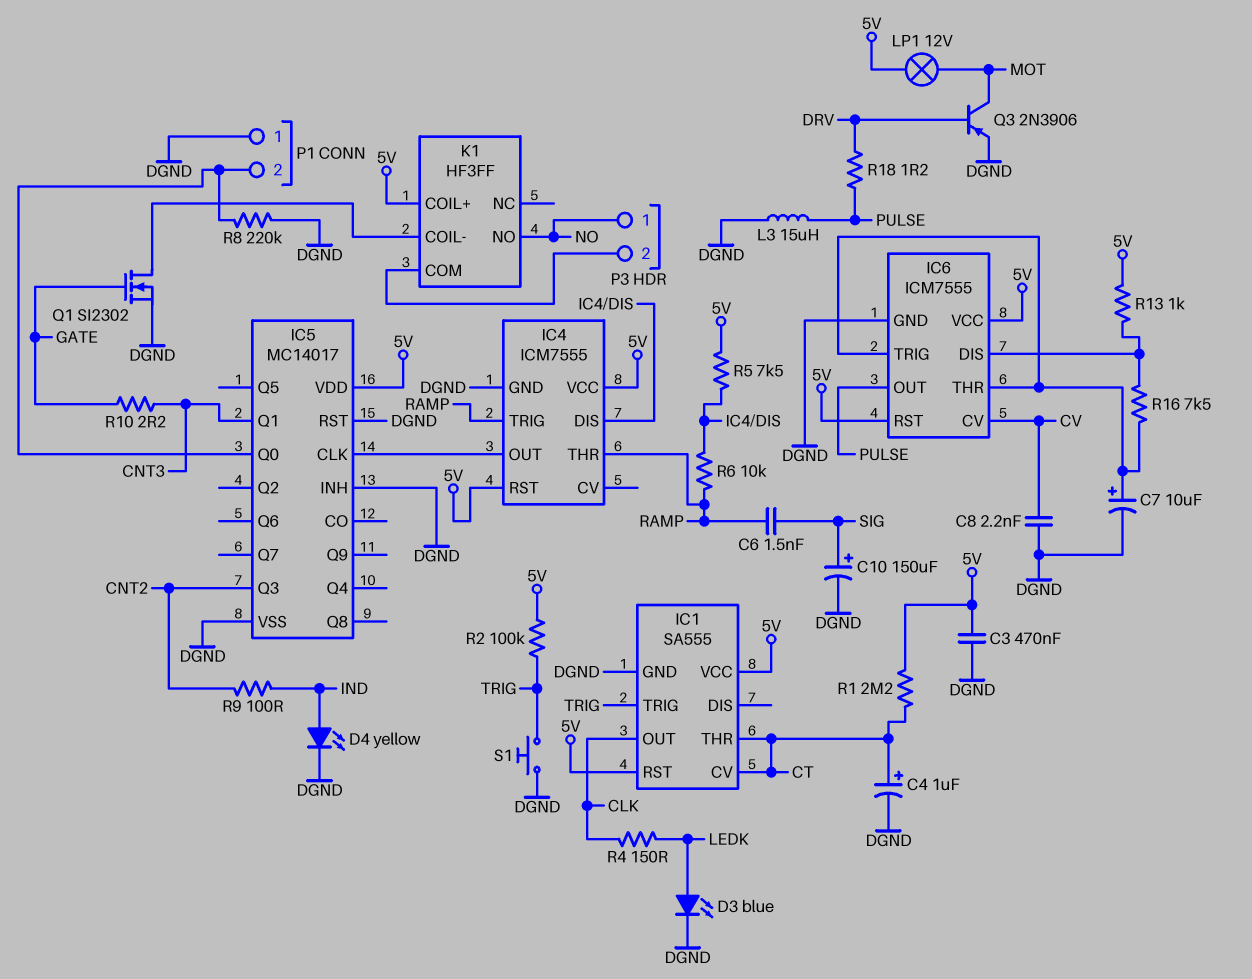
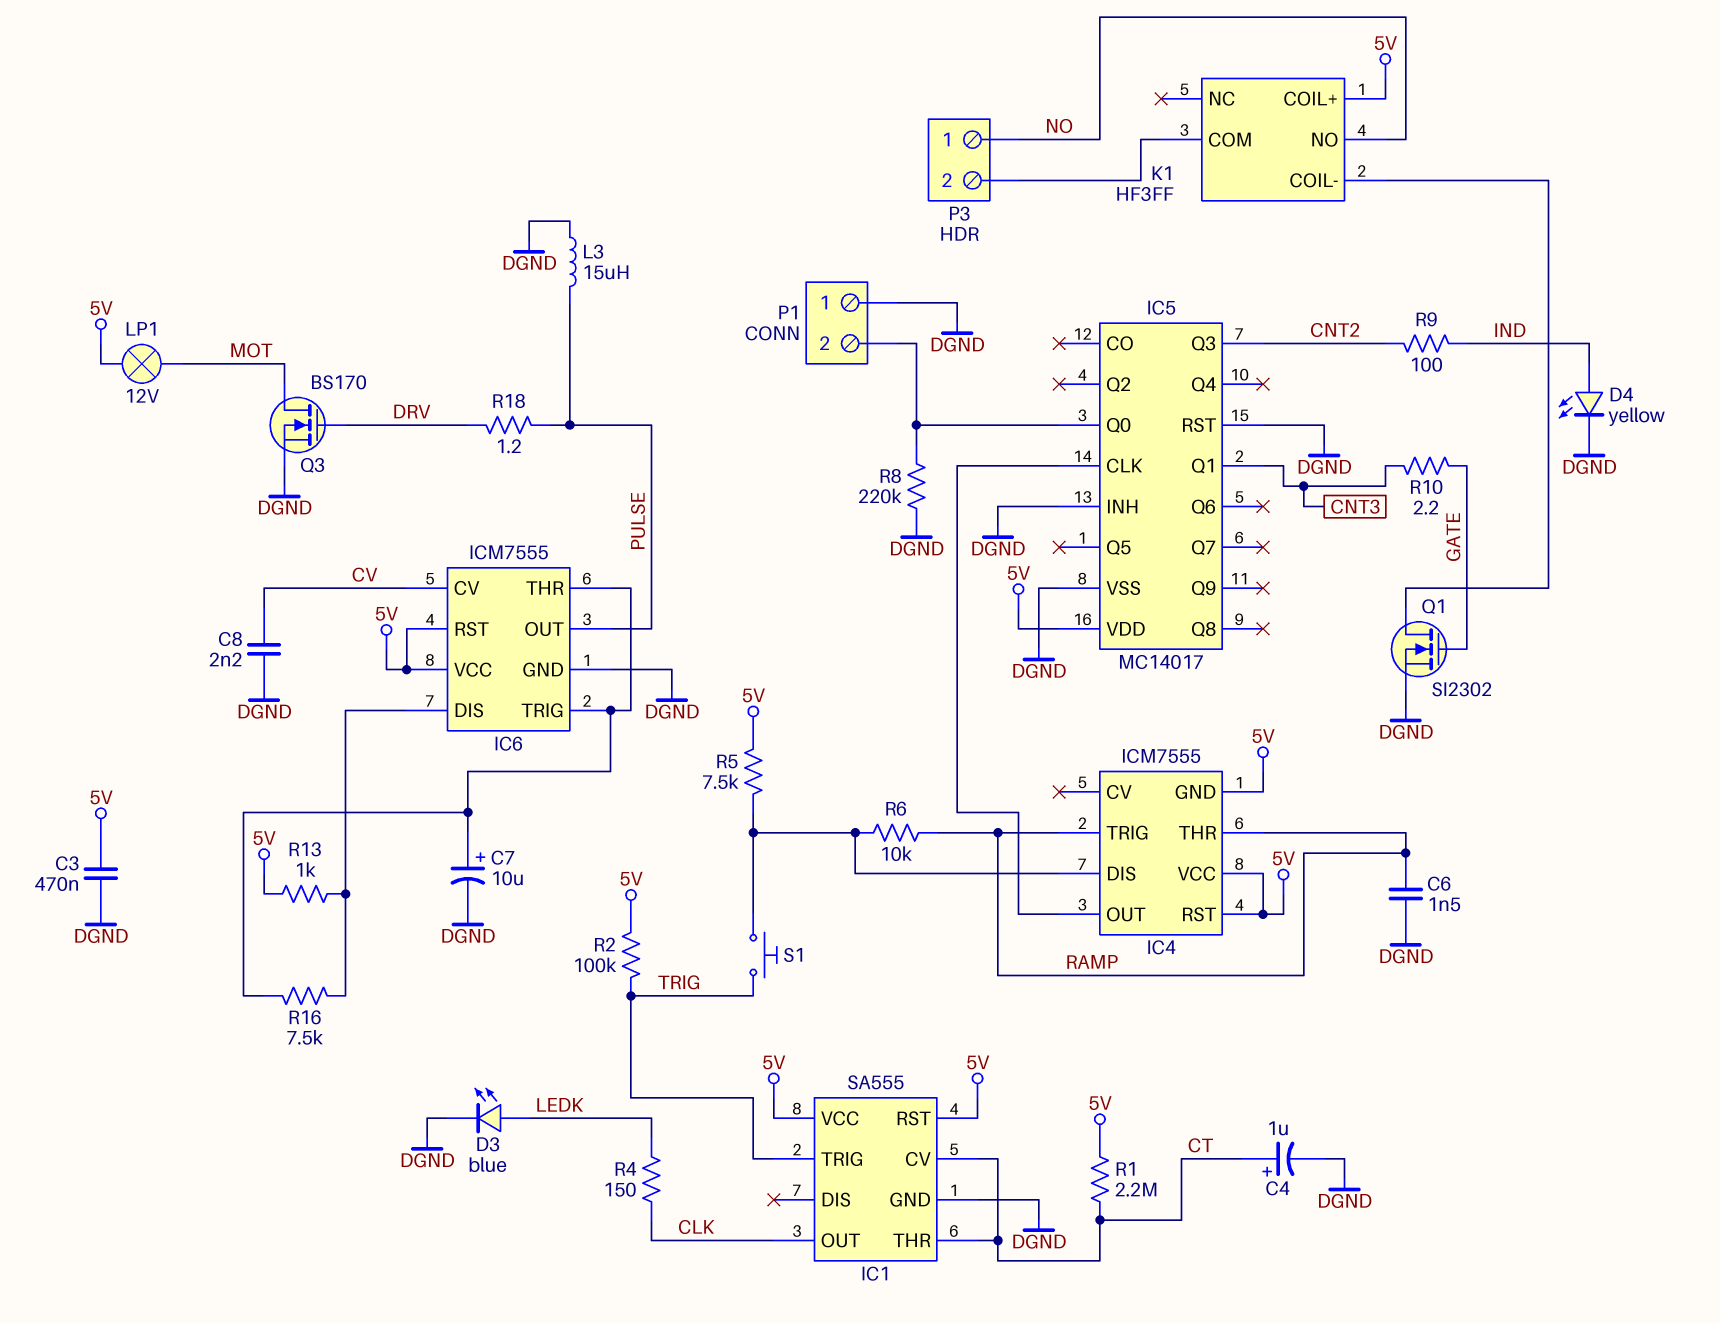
C6: 1.5nF (RAMP, SIG) -> 1.5nF (DGND, RAMP)
C10: 150uF (plus SIG, minus DGND) -> none
IC4 pin GND: DGND -> 5V
Q3: PNP 2N3906 (B DRV, C MOT, E DGND) -> NMOS BS170 (G DRV, D MOT, S DGND)
S1: button (DGND, TRIG) -> button (IC4/DIS, TRIG)

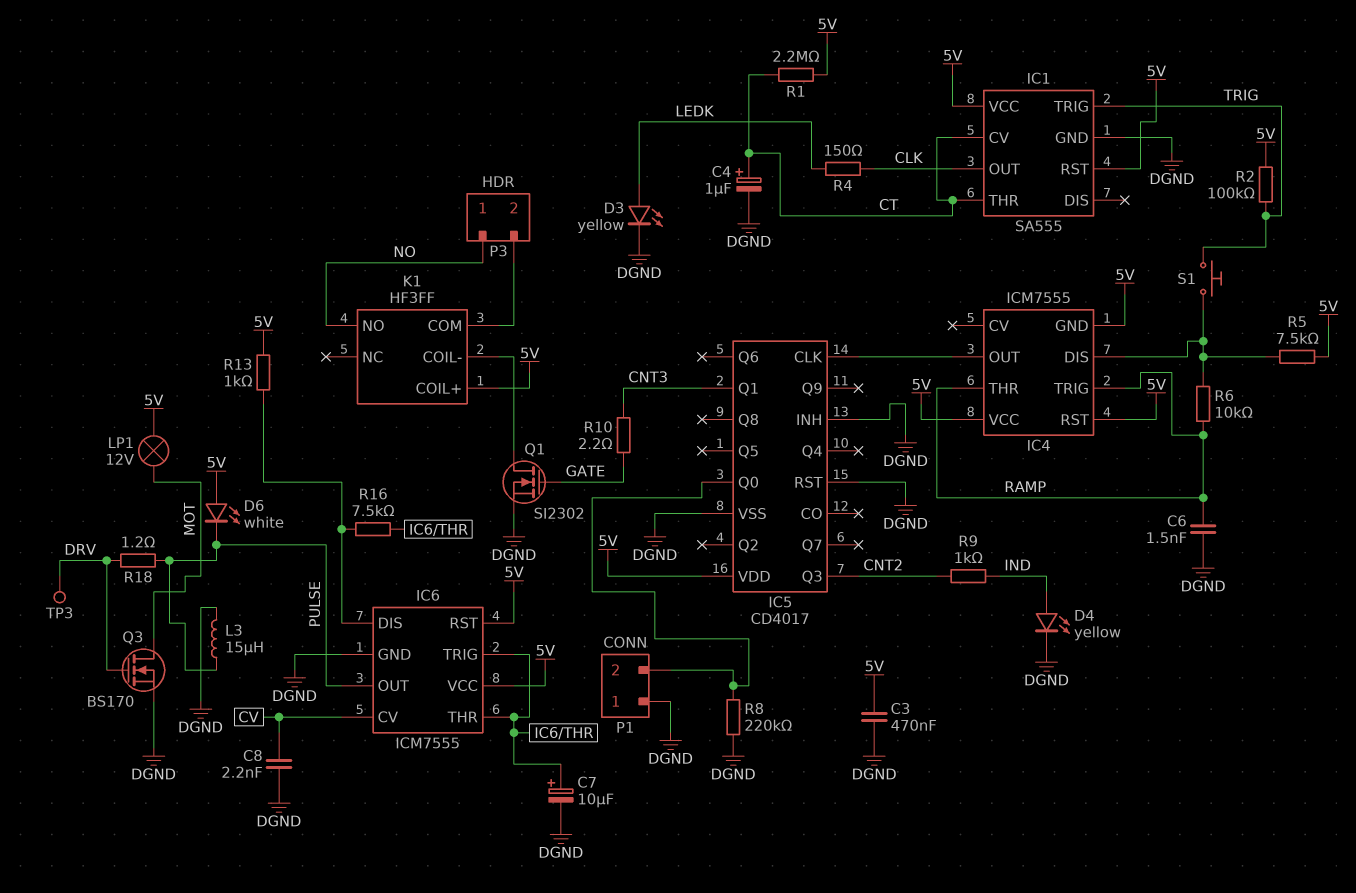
D3: LED blue (A LEDK, K DGND) -> LED yellow (A LEDK, K DGND)
D6: none -> LED white (A 5V, K PULSE)
IC5: MC14017 -> CD4017
R9: 100 (CNT2, IND) -> 1k (CNT2, IND)
TP3: none -> test point (DRV)

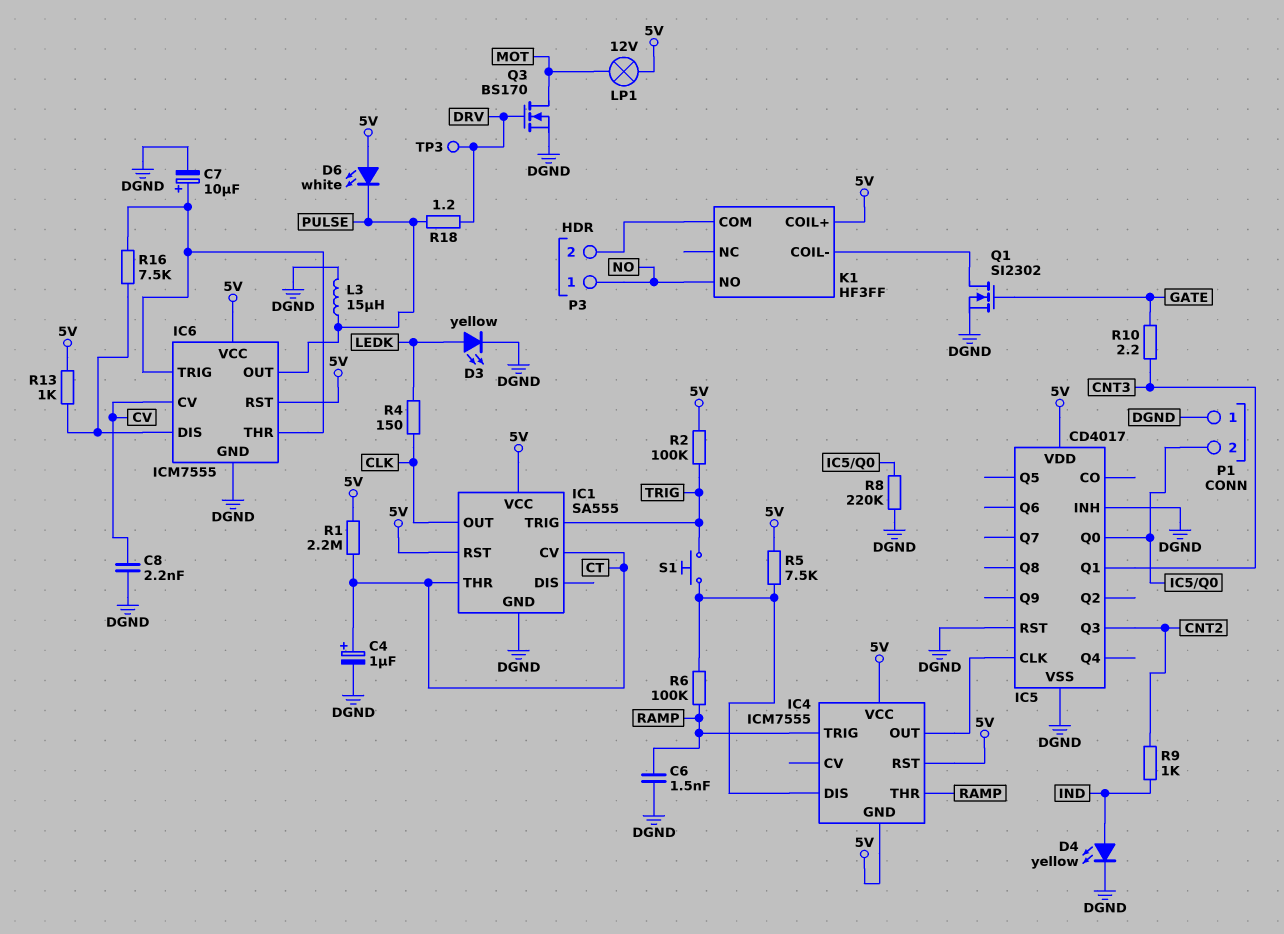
C3: 470nF (5V, DGND) -> none
R6: 10k (IC4/DIS, RAMP) -> 100k (IC4/DIS, RAMP)

